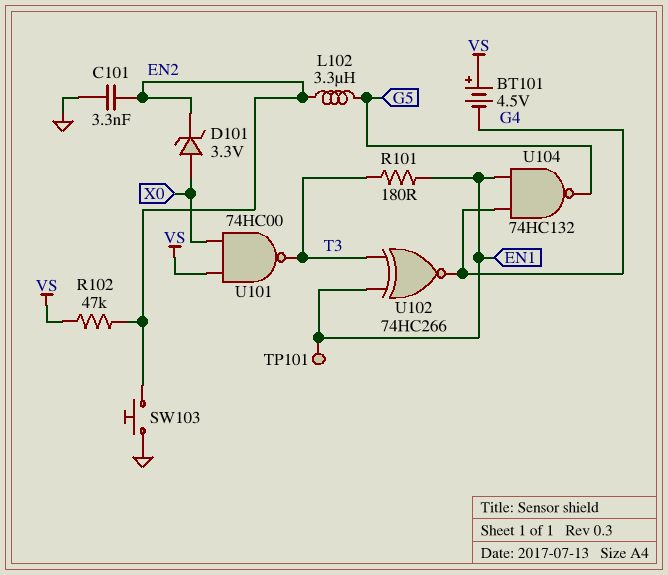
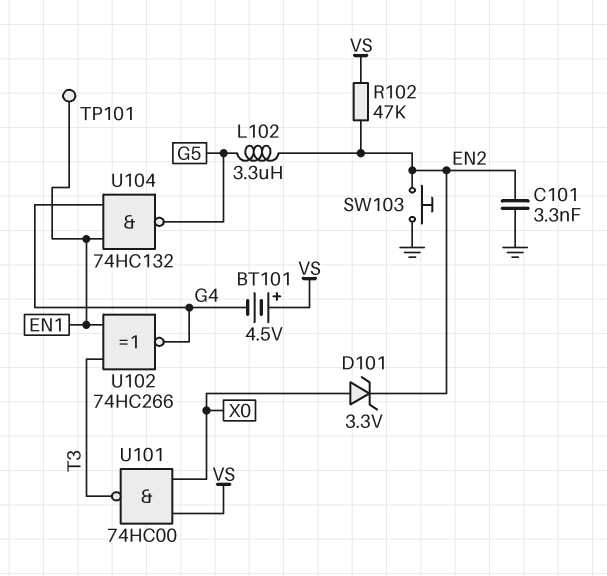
R101: 180 (EN1, T3) -> none

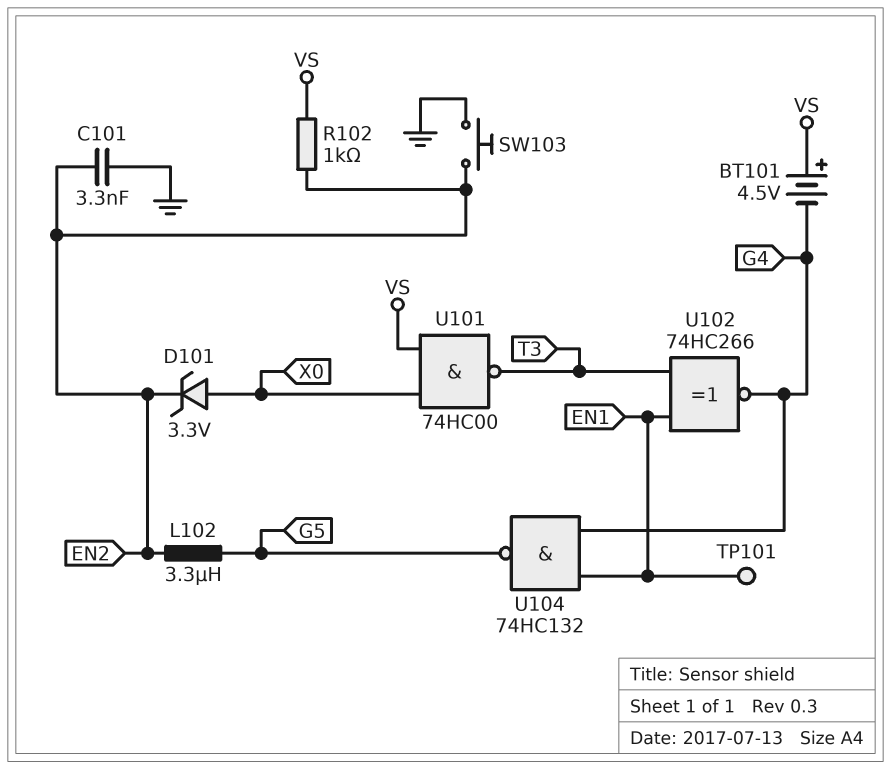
R102: 47k (EN2, VS) -> 1k (EN2, VS)

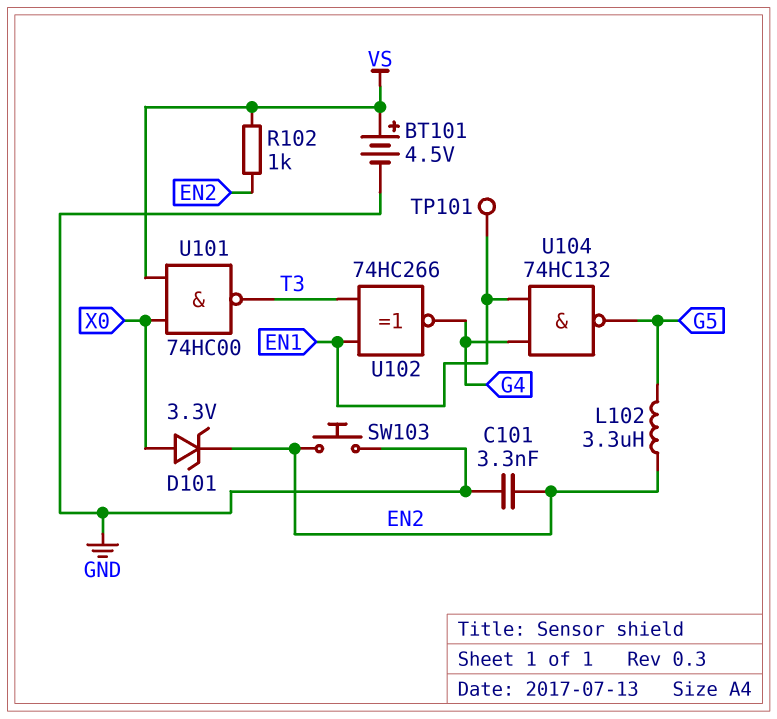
BT101: 4.5V (plus VS, minus G4) -> 4.5V (plus VS, minus GND)

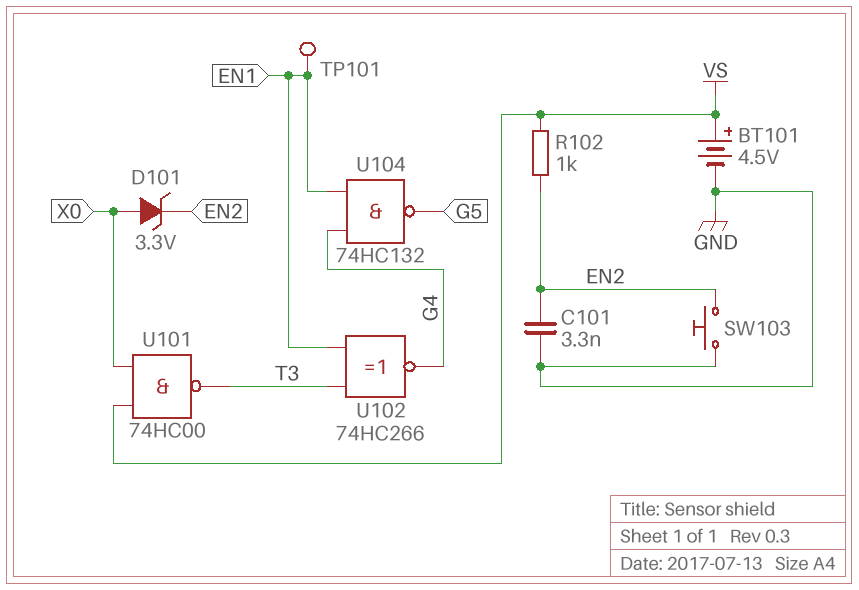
L102: 3.3uH (EN2, G5) -> none

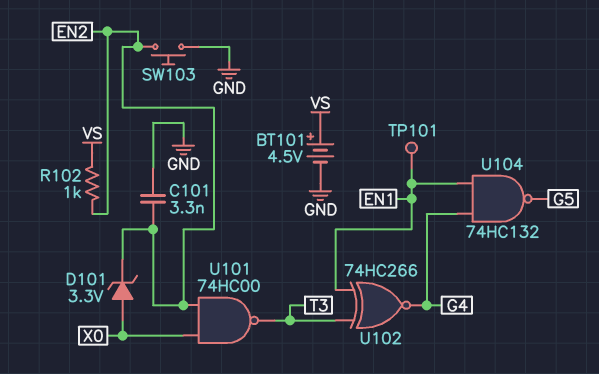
U101: NAND 74HC00 (in VS, in X0, out T3) -> NAND 74HC00 (in EN2, in X0, out T3)

